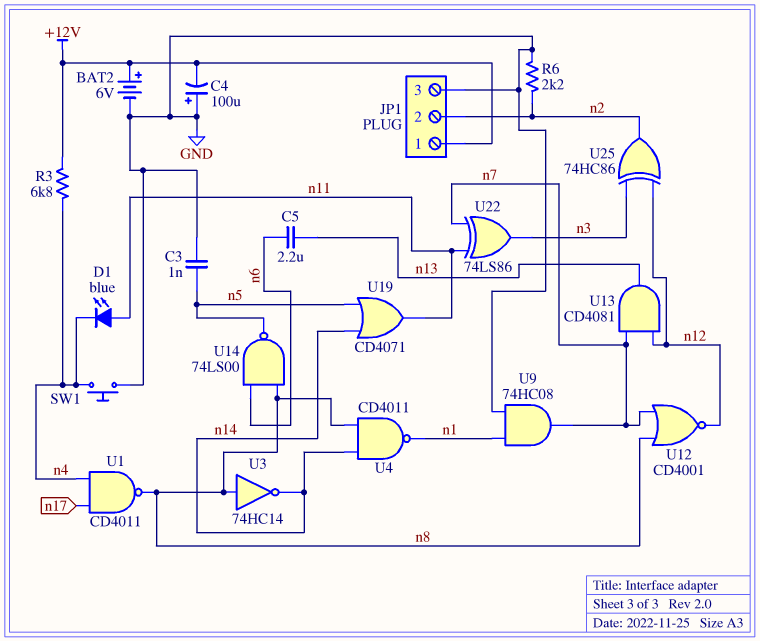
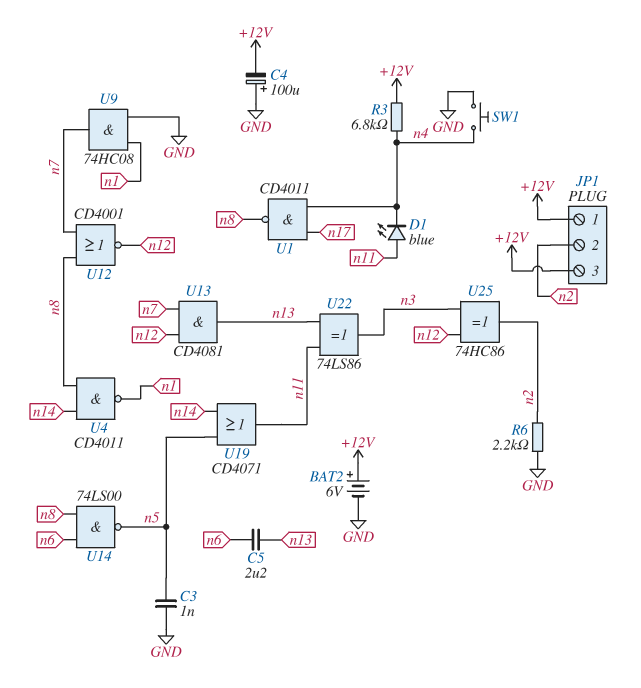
JP1 pin 3: GND -> +12V
U3: NOT 74HC14 (in n8, out n14) -> none
U22: XOR 74LS86 (in n7, in n11, out n3) -> XOR 74LS86 (in n11, in n13, out n3)

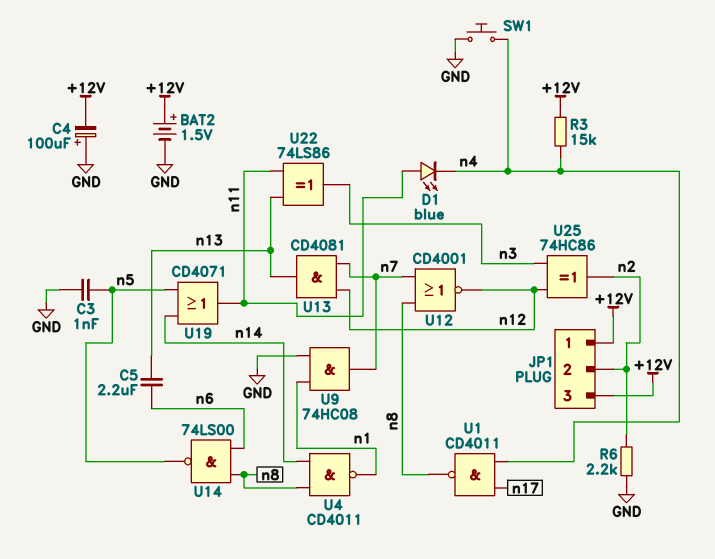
BAT2: 6V (plus +12V, minus GND) -> 1.5V (plus +12V, minus GND)
R3: 6.8k (+12V, n4) -> 15k (+12V, n4)

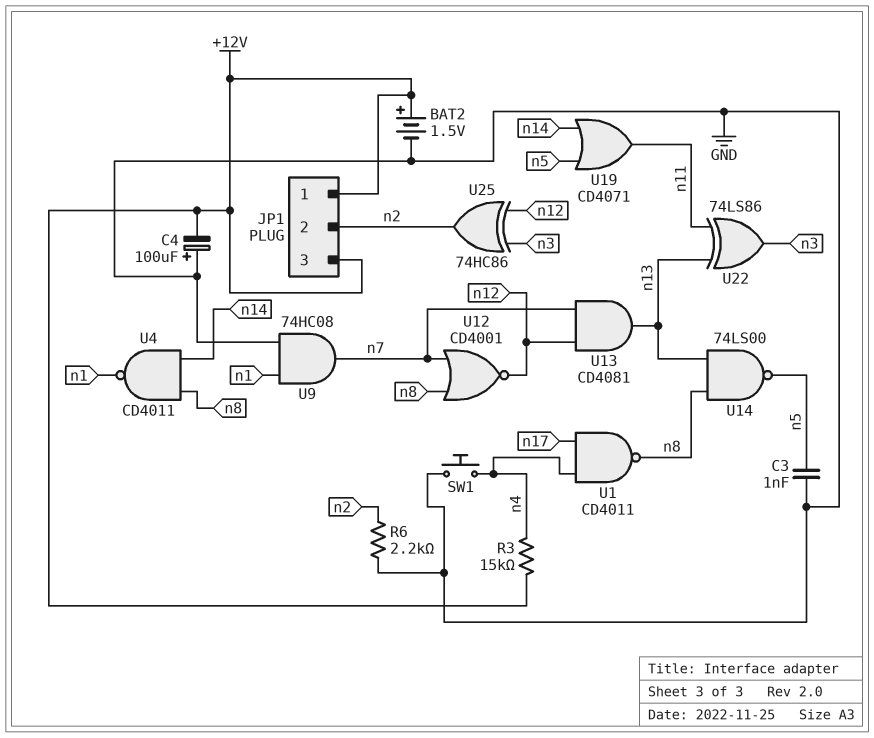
C5: 2.2uF (n6, n13) -> none
D1: LED blue (A n11, K n4) -> none
U14: NAND 74LS00 (in n6, in n8, out n5) -> NAND 74LS00 (in n8, in n13, out n5)

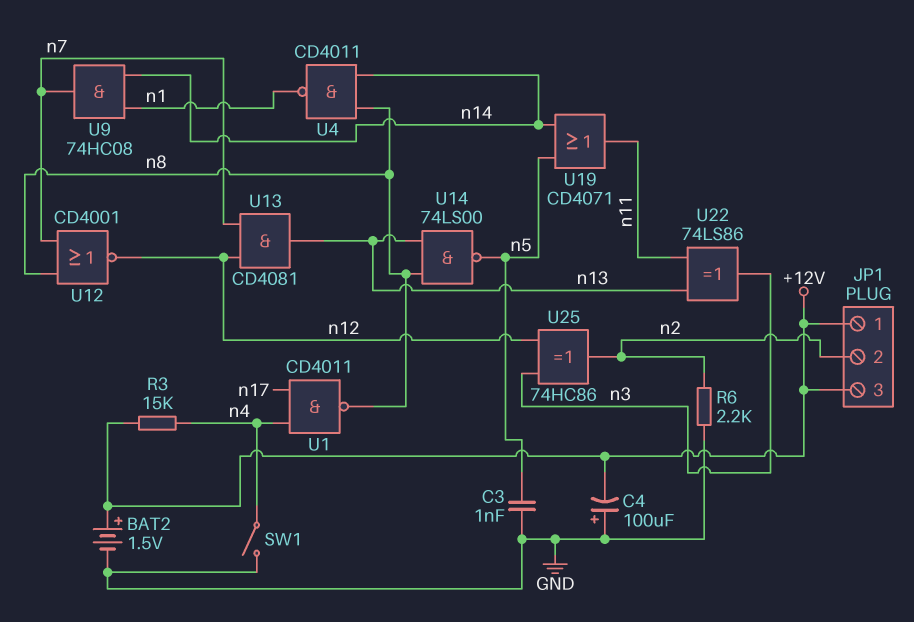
SW1: button (GND, n4) -> switch (GND, n4)
U9: AND 74HC08 (in GND, in n1, out n7) -> AND 74HC08 (in n1, in n14, out n7)

